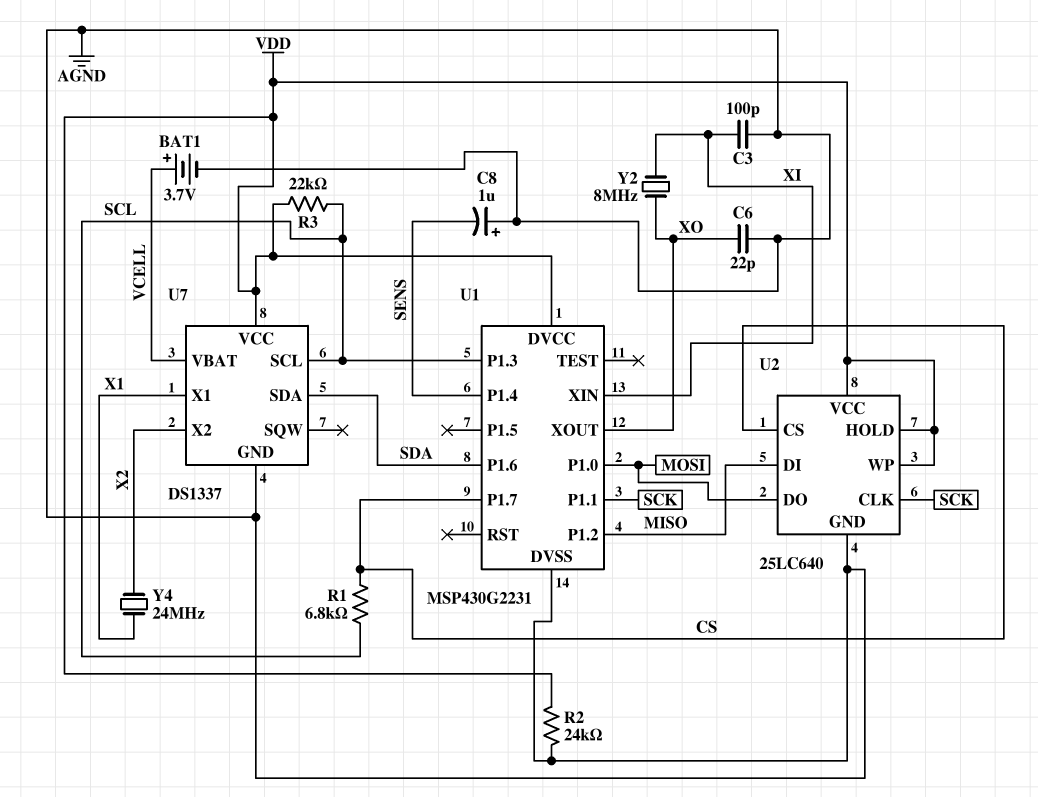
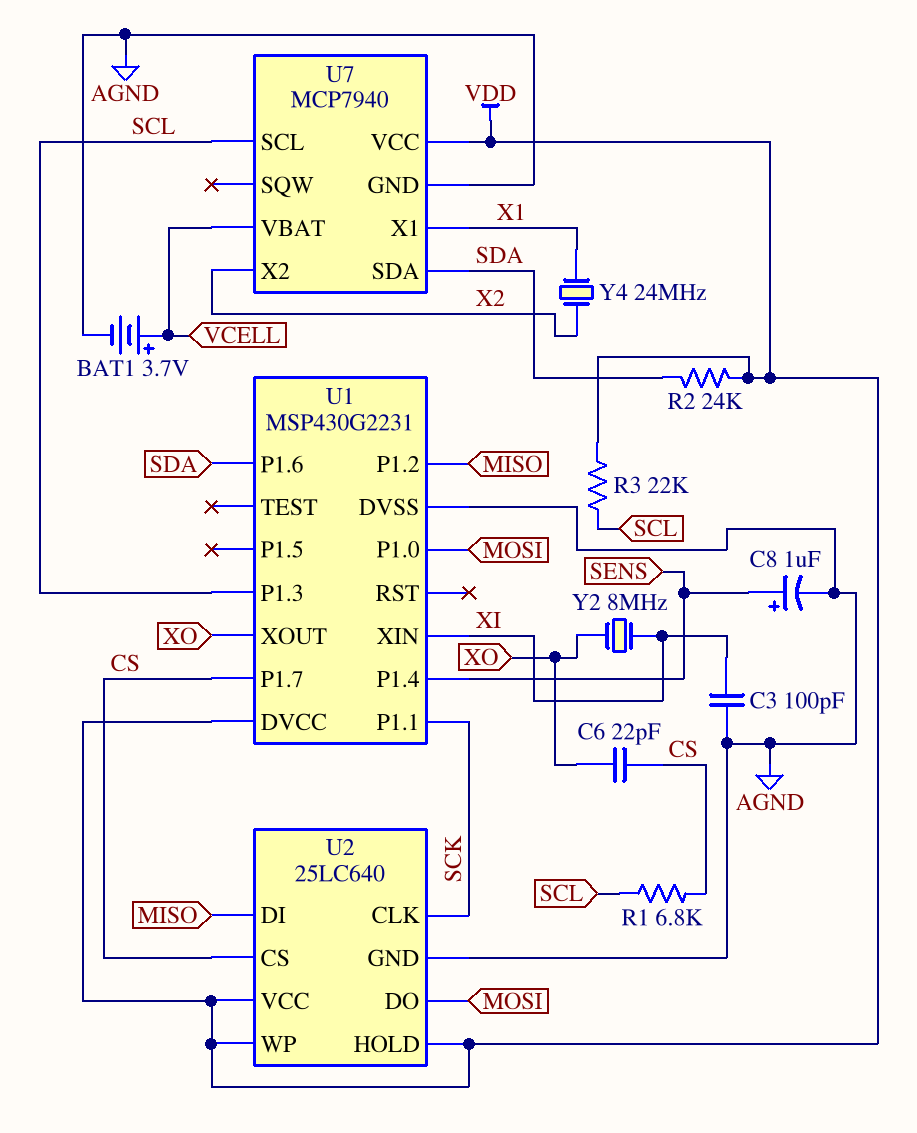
C6: 22pF (AGND, XO) -> 22pF (CS, XO)
C8: 1uF (plus AGND, minus SENS) -> 1uF (plus SENS, minus AGND)
R2: 24k (AGND, VDD) -> 24k (SDA, VDD)
U7: DS1337 -> MCP7940

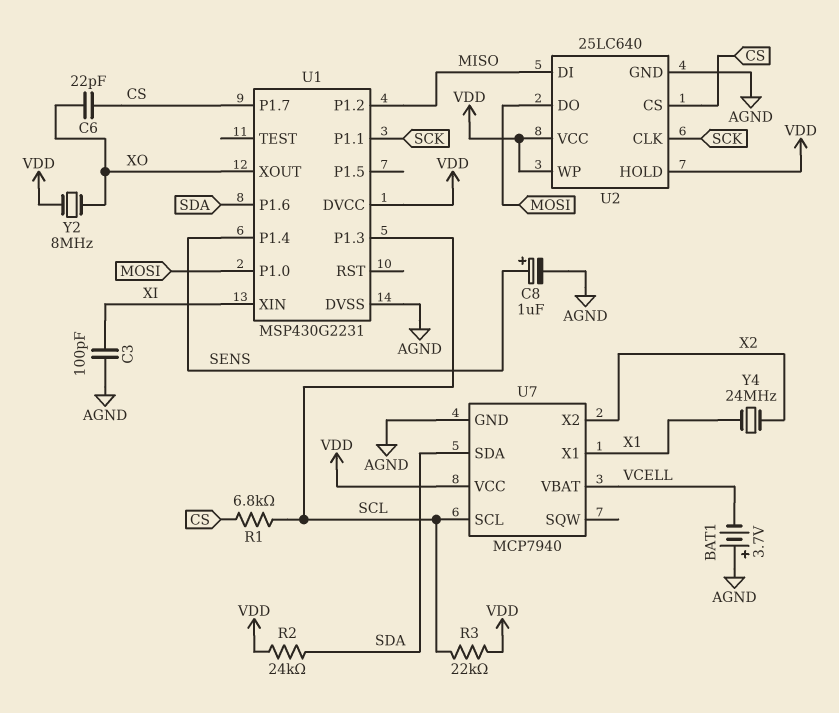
BAT1: 3.7V (plus VCELL, minus AGND) -> 3.7V (plus AGND, minus VCELL)
Y2: 8MHz (XI, XO) -> 8MHz (VDD, XO)

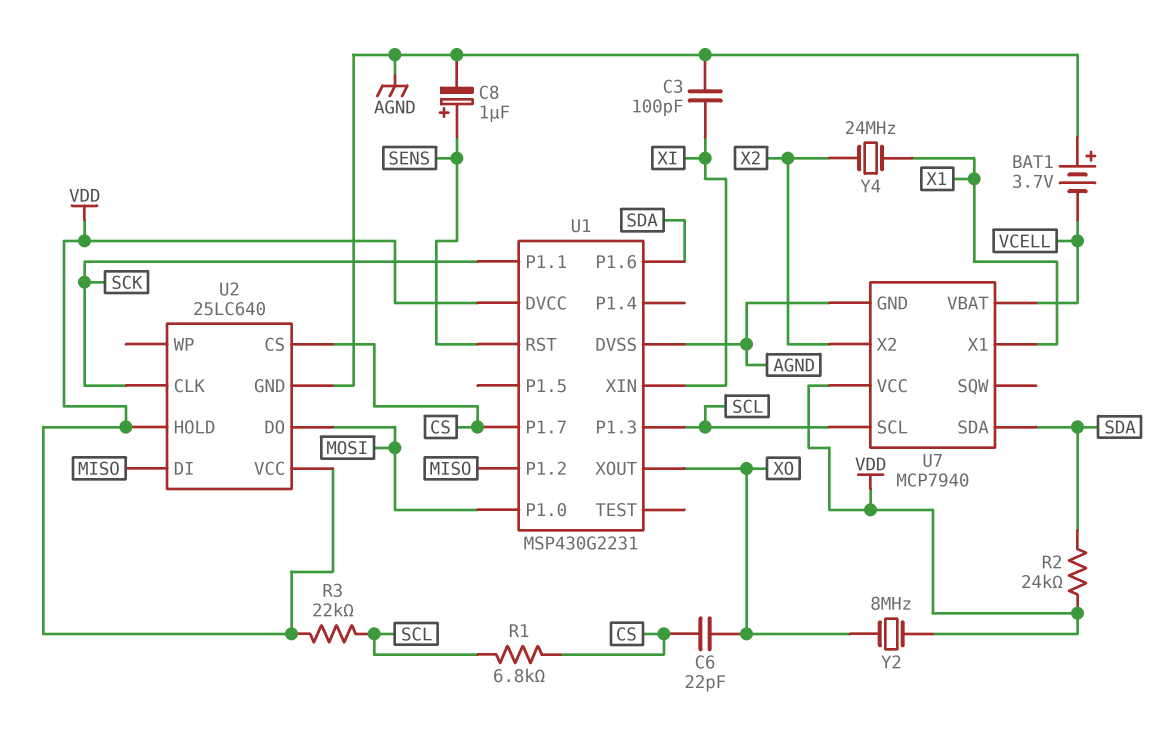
U1 pin P1.4: SENS -> none
U1 pin RST: none -> SENS
U2 pin WP: VDD -> none

